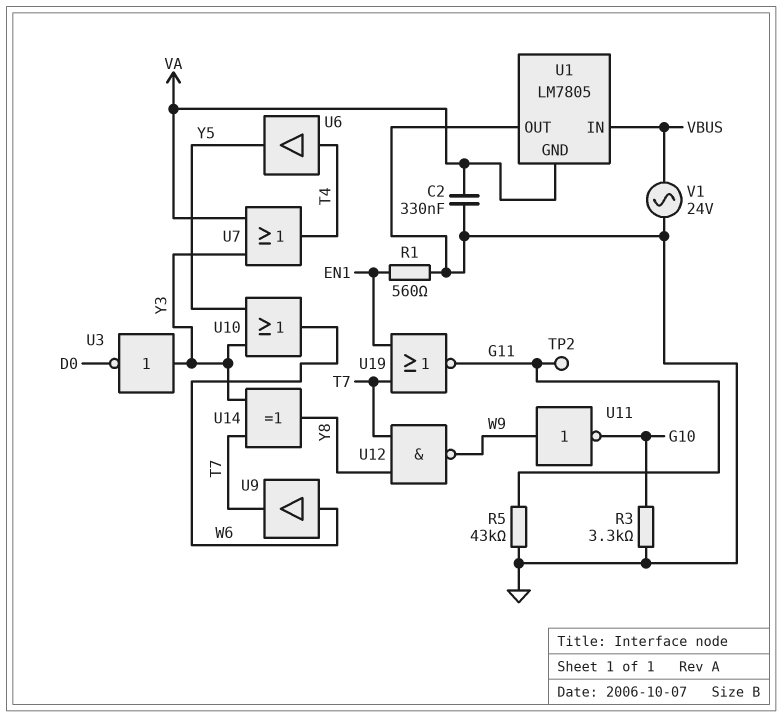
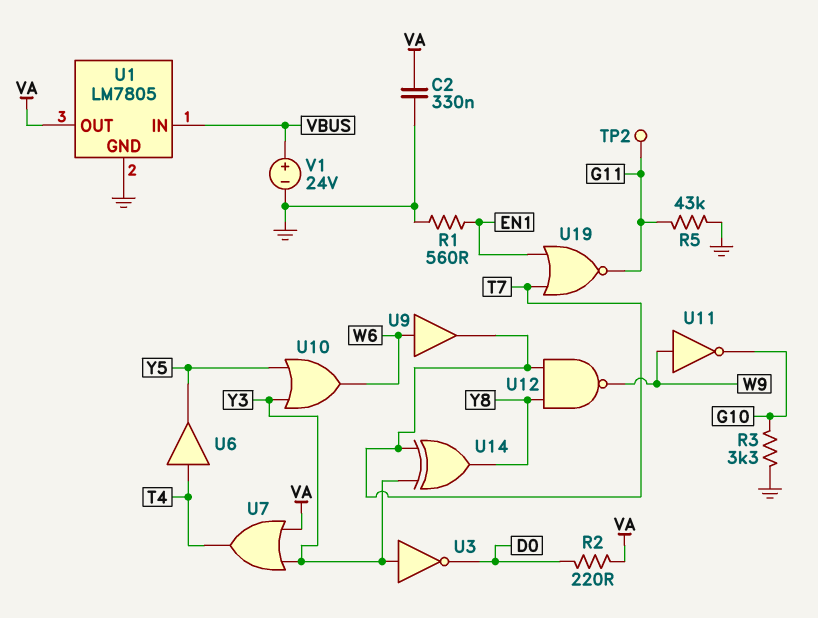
R2: none -> 220 (D0, VA)
U1 pin GND: VA -> GND
U1 pin OUT: GND -> VA
V1: AC 24V (GND, VBUS) -> 24V (plus VBUS, minus GND)

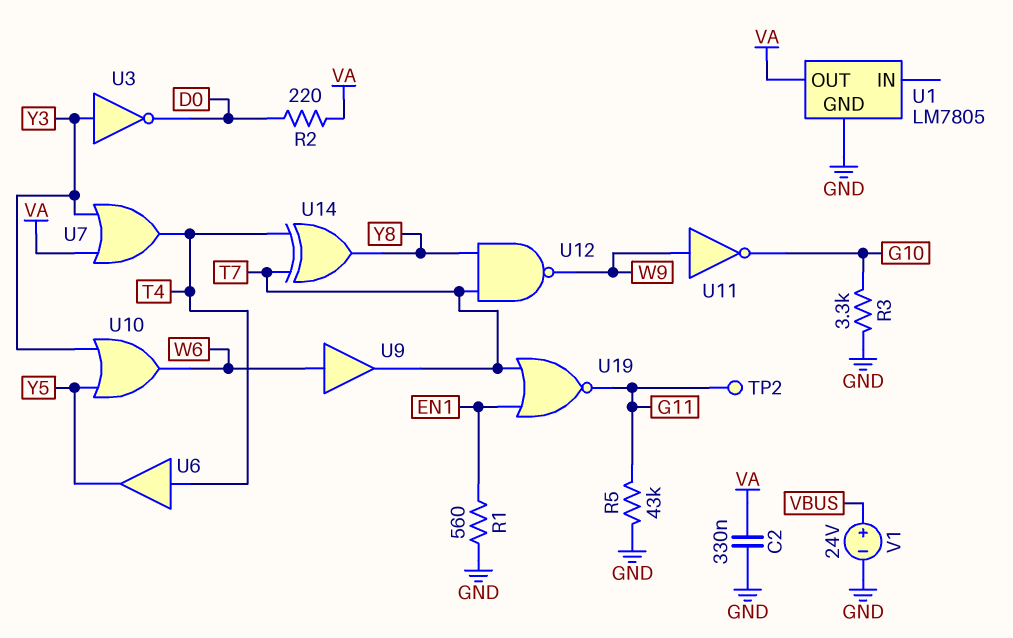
U1 pin IN: VBUS -> none
U14: XOR (in T7, in Y3, out Y8) -> XOR (in T4, in T7, out Y8)

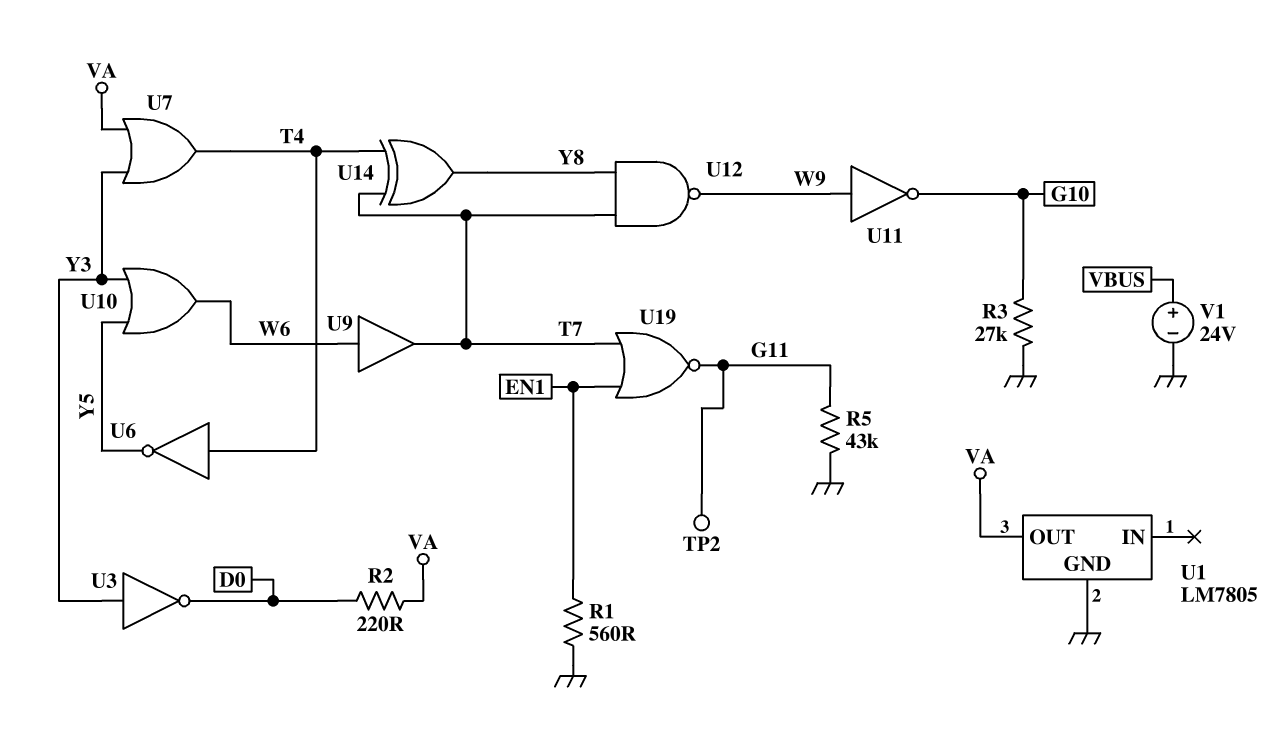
C2: 330nF (GND, VA) -> none
R3: 3.3k (G10, GND) -> 27k (G10, GND)
U6: buffer (in T4, out Y5) -> NOT (in T4, out Y5)

